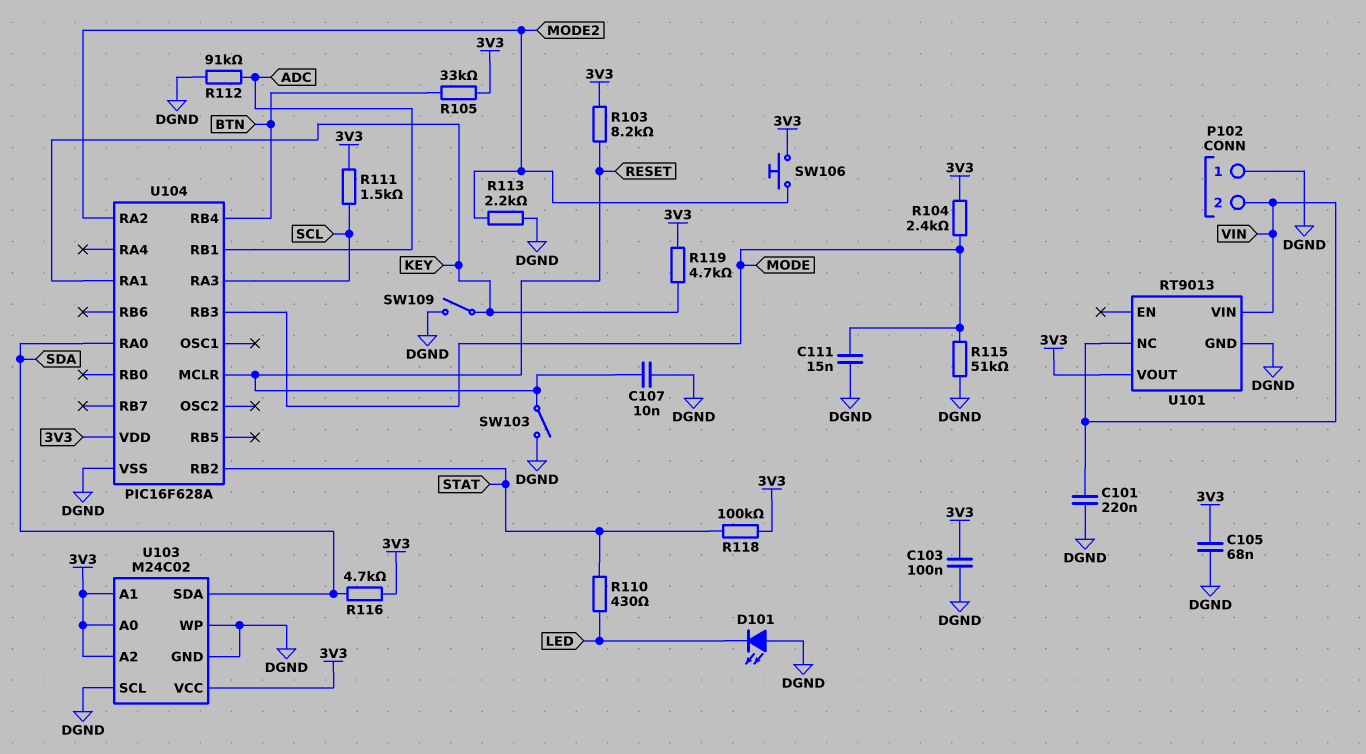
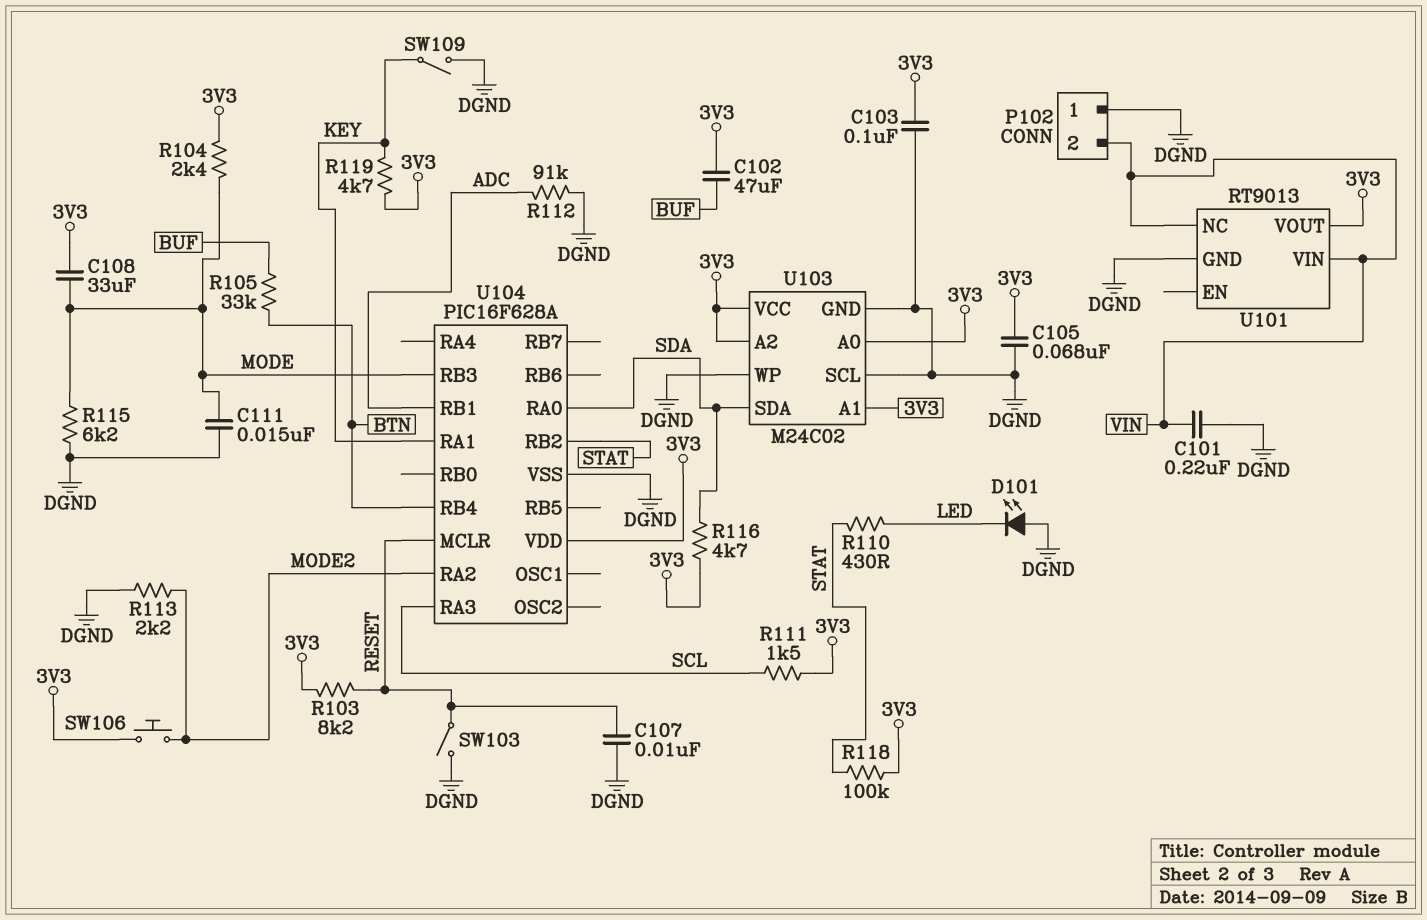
C102: none -> 47uF (3V3, BUF)
C108: none -> 33uF (3V3, MODE)
R105: 33k (3V3, BTN) -> 33k (BTN, BUF)
R115: 51k (DGND, MODE) -> 6.2k (DGND, MODE)

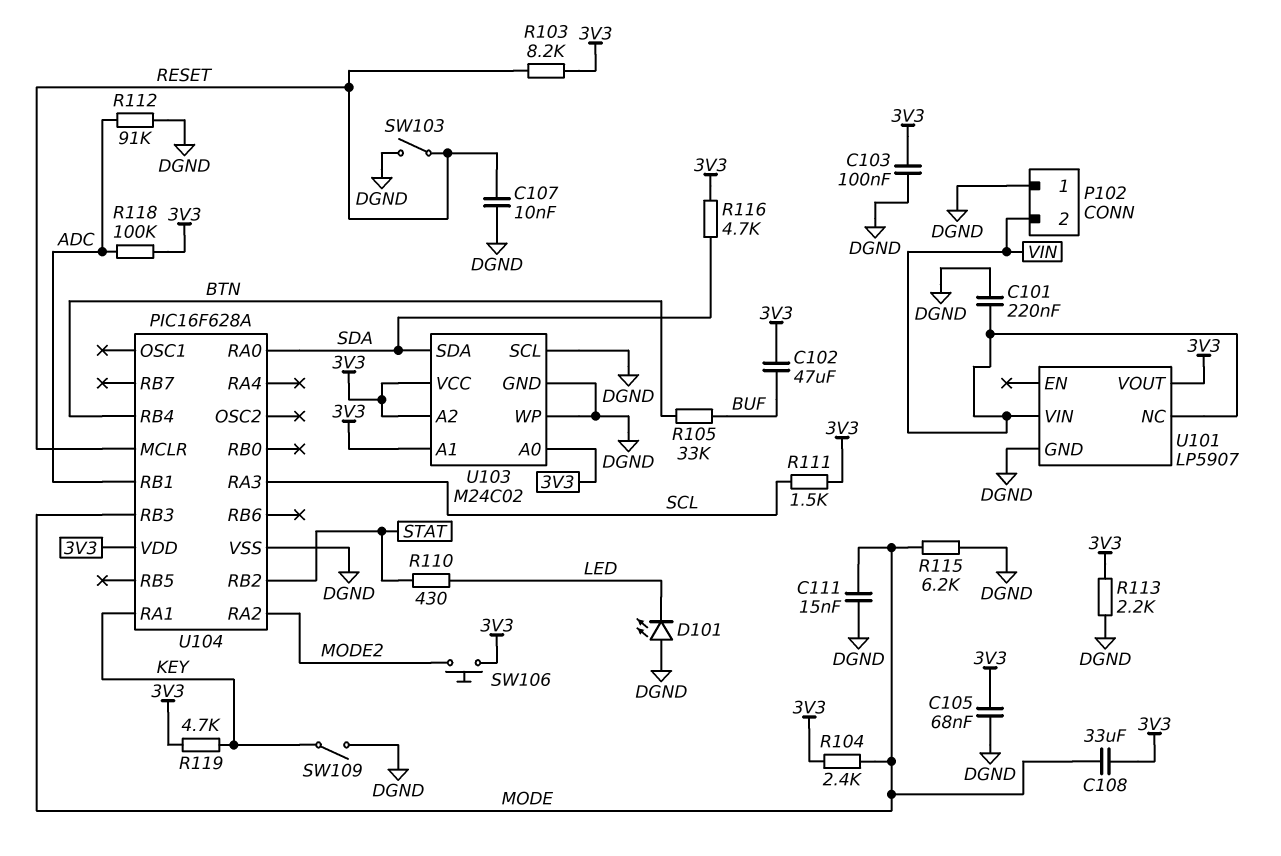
R113: 2.2k (DGND, MODE2) -> 2.2k (3V3, DGND)
R118: 100k (3V3, STAT) -> 100k (3V3, ADC)
U101: RT9013 -> LP5907

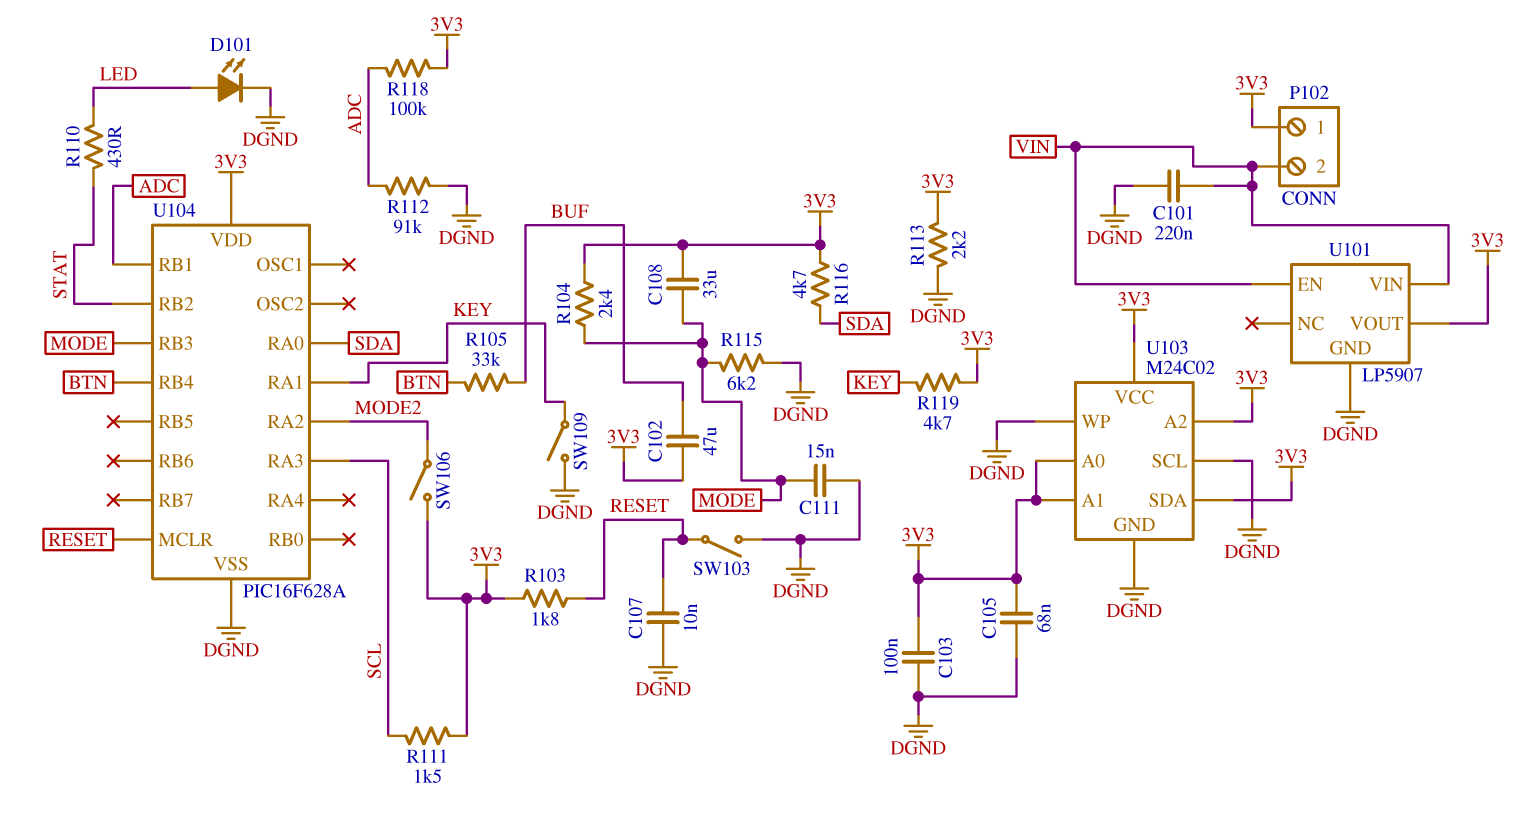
D101: LED (A DGND, K LED) -> LED (A LED, K DGND)
P102 pin 1: DGND -> 3V3
R103: 8.2k (3V3, RESET) -> 1.8k (3V3, RESET)
SW106: button (3V3, MODE2) -> switch (3V3, MODE2)
U101 pin EN: none -> VIN
U101 pin NC: VIN -> none
U103 pin SDA: SDA -> 3V3

